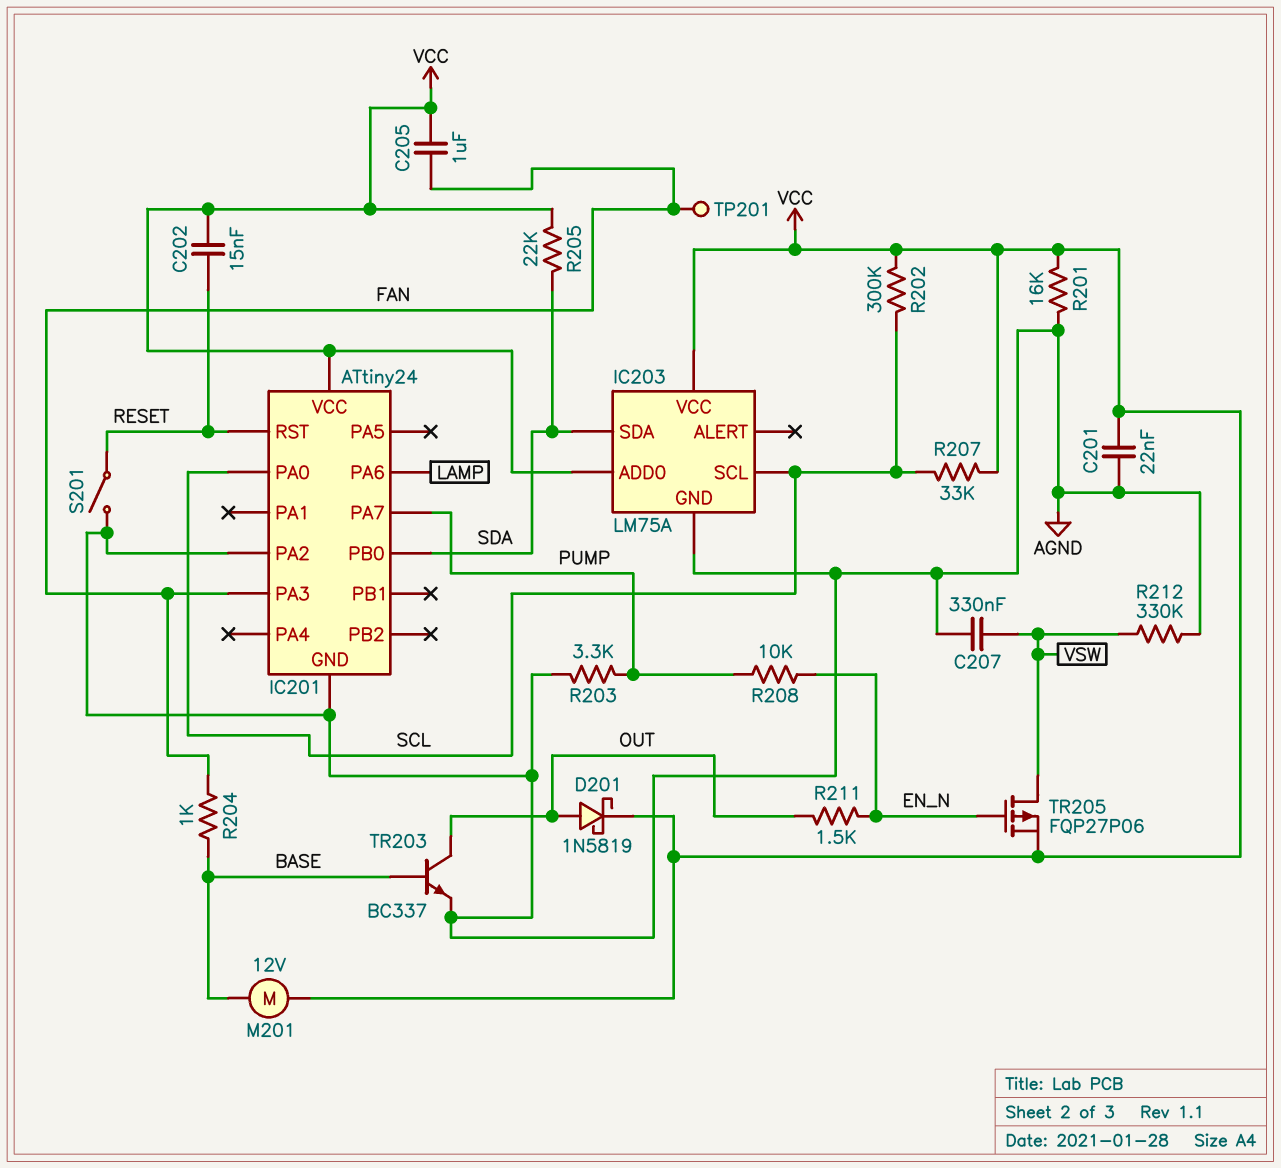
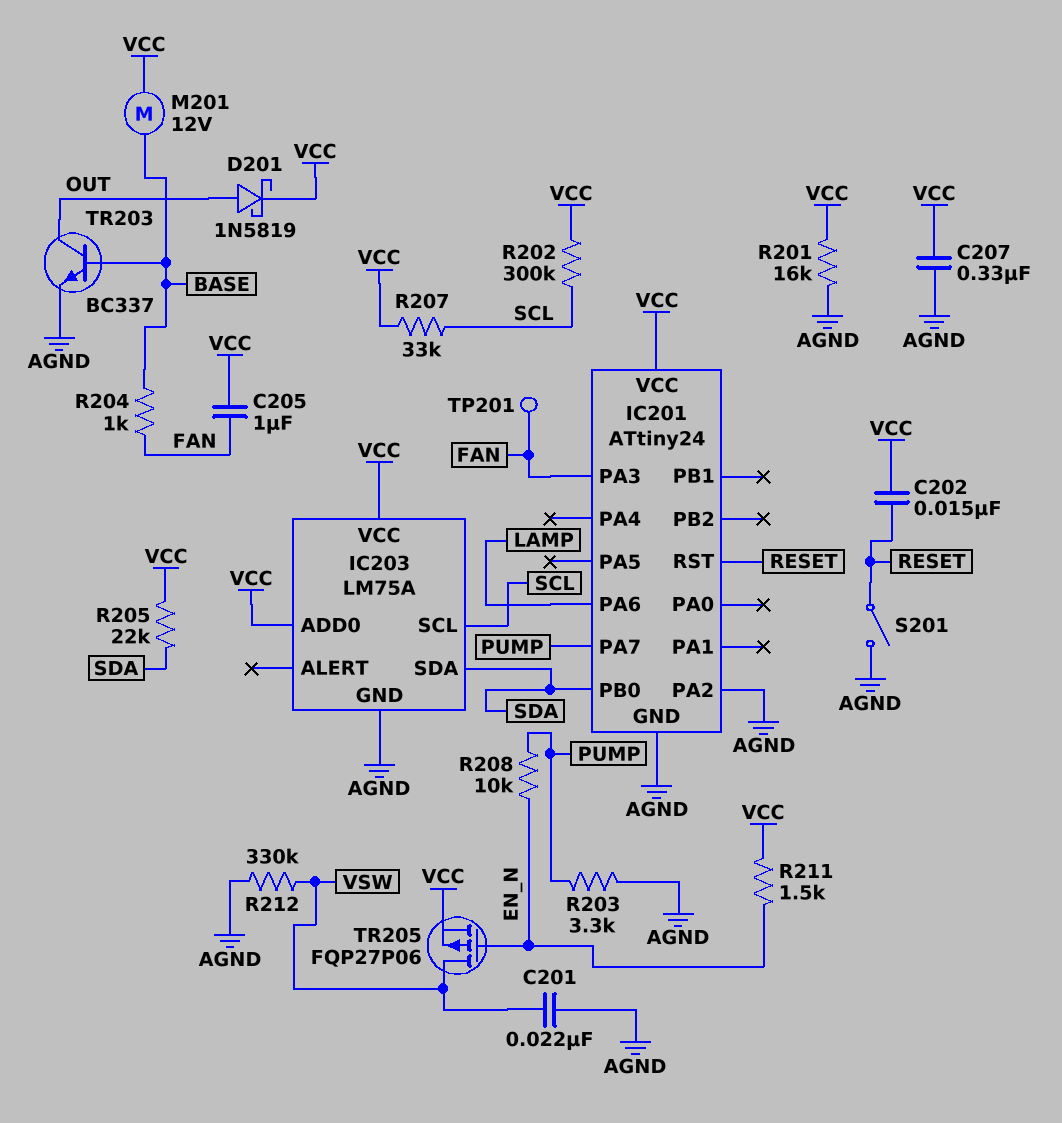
C201: 22nF (AGND, VCC) -> 22nF (AGND, VSW)
C207: 330nF (AGND, VSW) -> 330nF (AGND, VCC)
IC201 pin PA0: SCL -> none
R211: 1.5k (EN_N, OUT) -> 1.5k (EN_N, VCC)

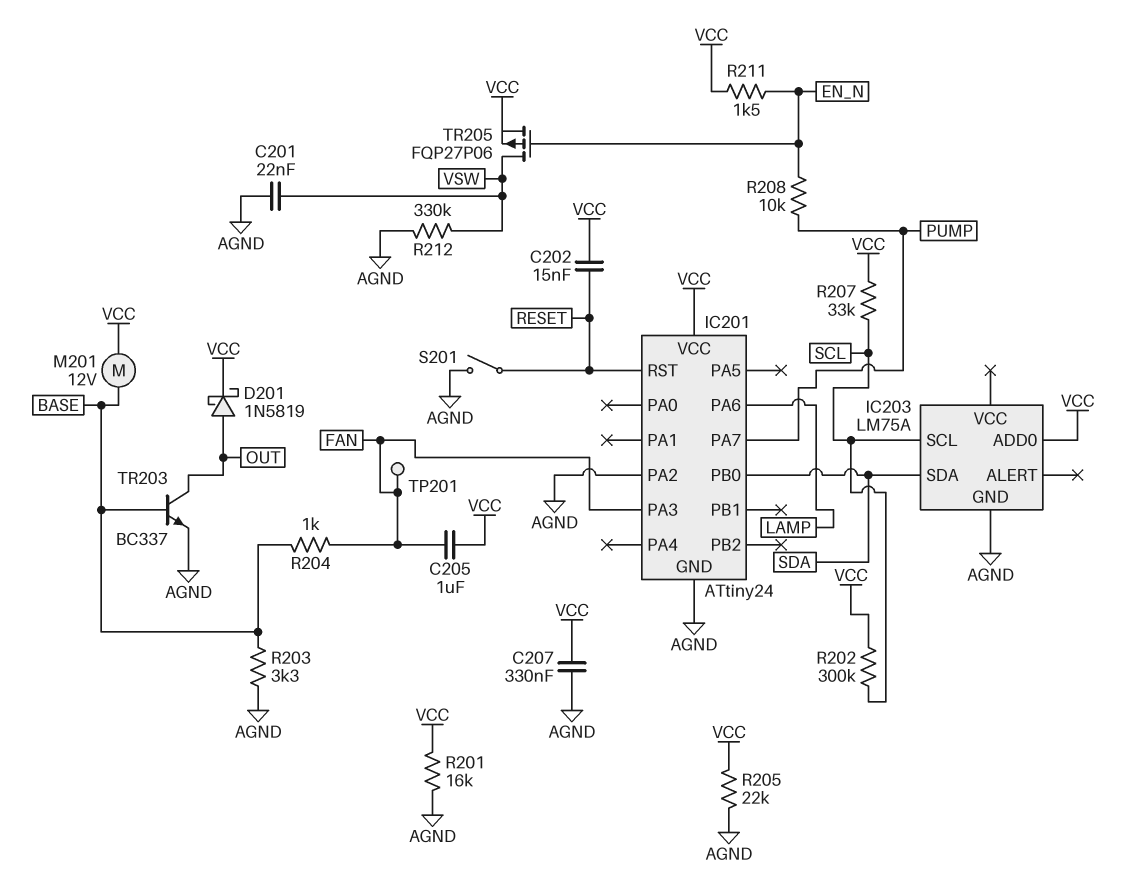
IC203 pin VCC: VCC -> none
R203: 3.3k (AGND, PUMP) -> 3.3k (AGND, BASE)
R205: 22k (SDA, VCC) -> 22k (AGND, VCC)

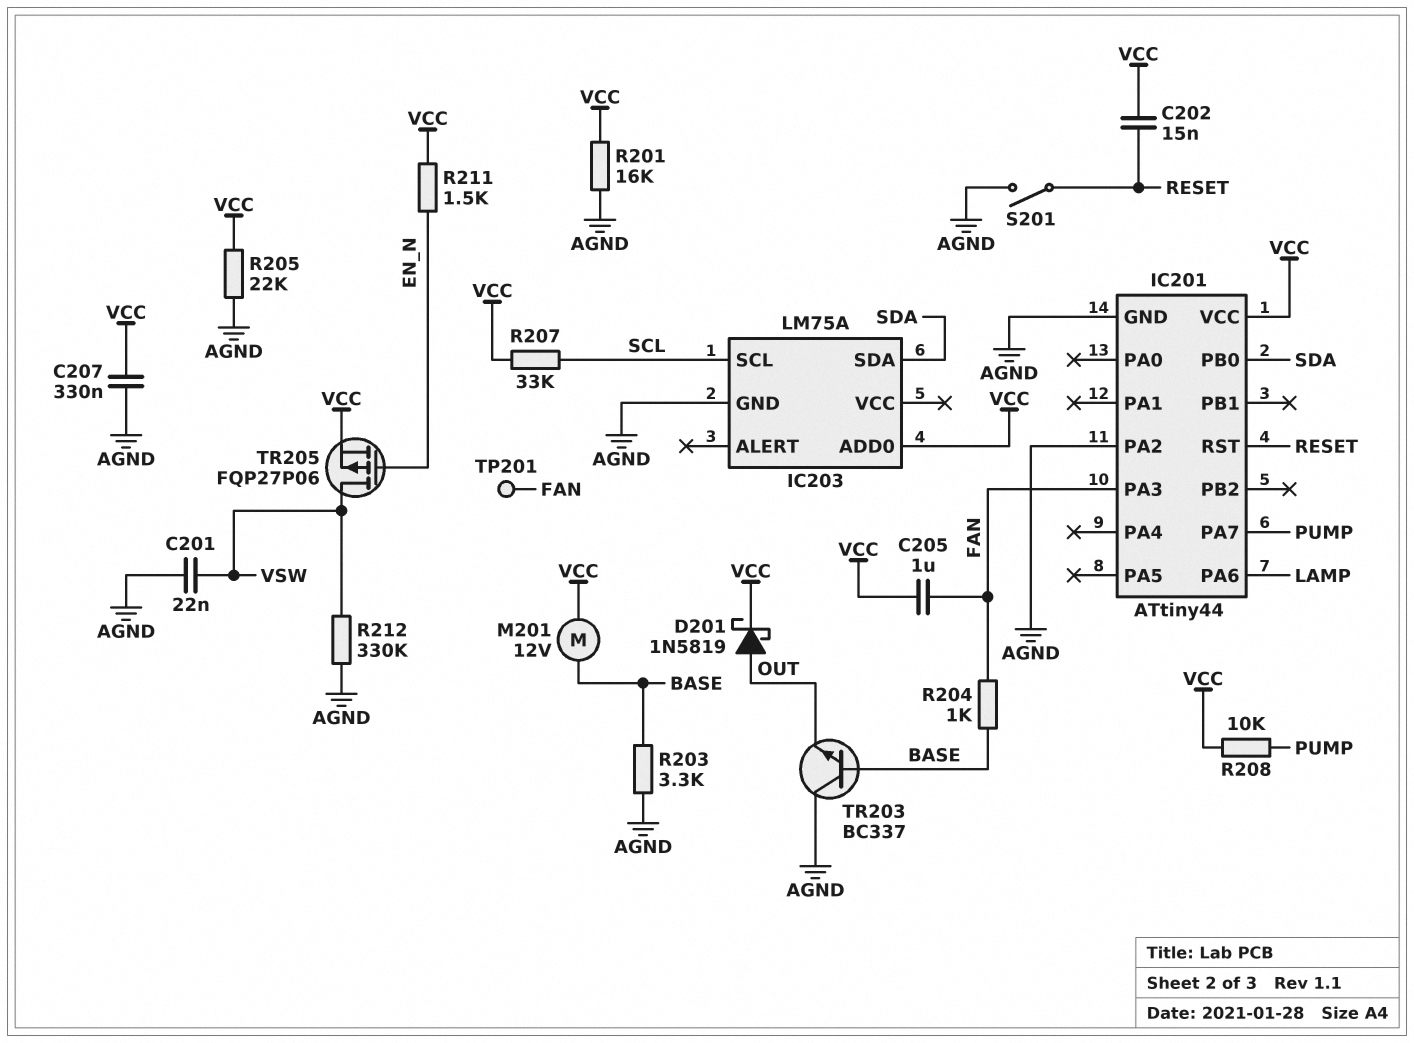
IC201: ATtiny24 -> ATtiny44
R202: 300k (SCL, VCC) -> none
R208: 10k (EN_N, PUMP) -> 10k (PUMP, VCC)
TR203: NPN BC337 (B BASE, C OUT, E AGND) -> NPN BC337 (B BASE, C AGND, E OUT)

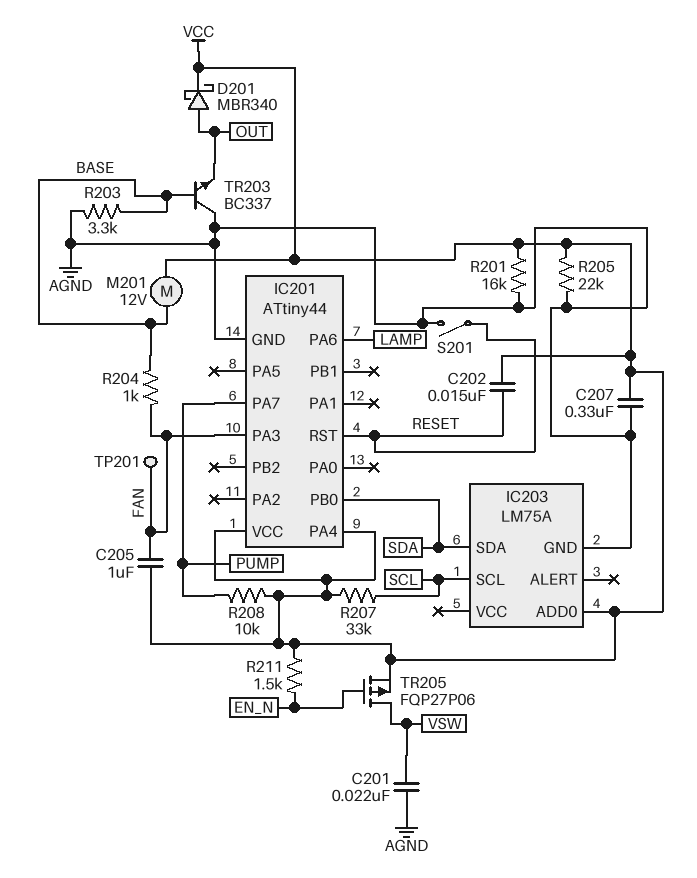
D201: schottky 1N5819 (A OUT, K VCC) -> schottky MBR340 (A OUT, K VCC)
IC201 pin PA2: AGND -> none
IC201 pin PA4: none -> VCC
R212: 330k (AGND, VSW) -> none

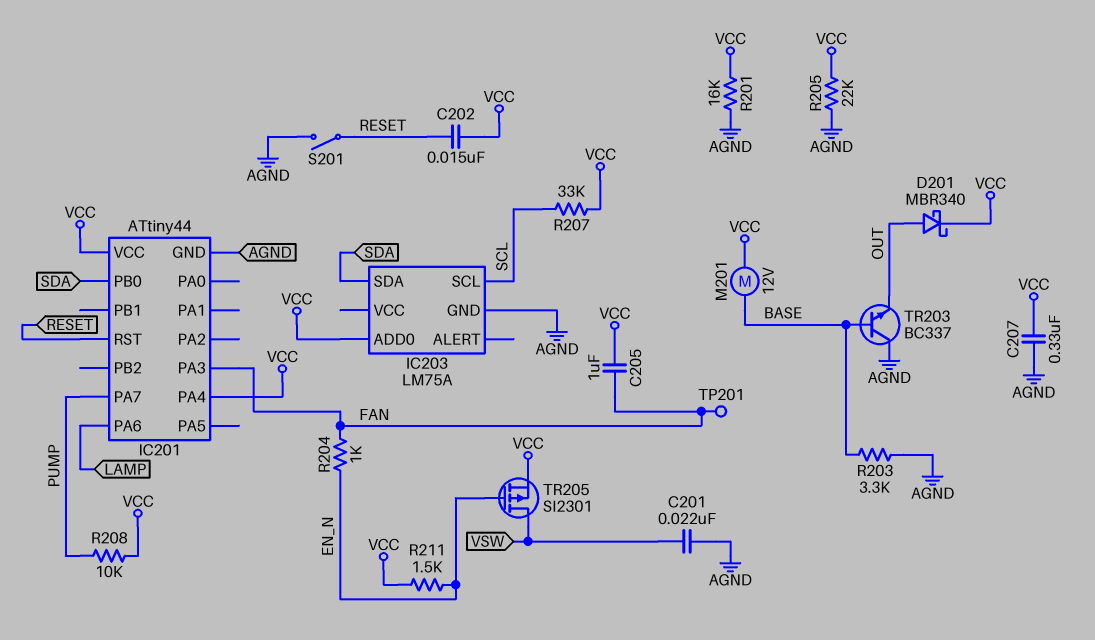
R204: 1k (BASE, FAN) -> 1k (EN_N, FAN)
TR205: PMOS FQP27P06 (G EN_N, D VSW, S VCC) -> PMOS SI2301 (G EN_N, D VSW, S VCC)

